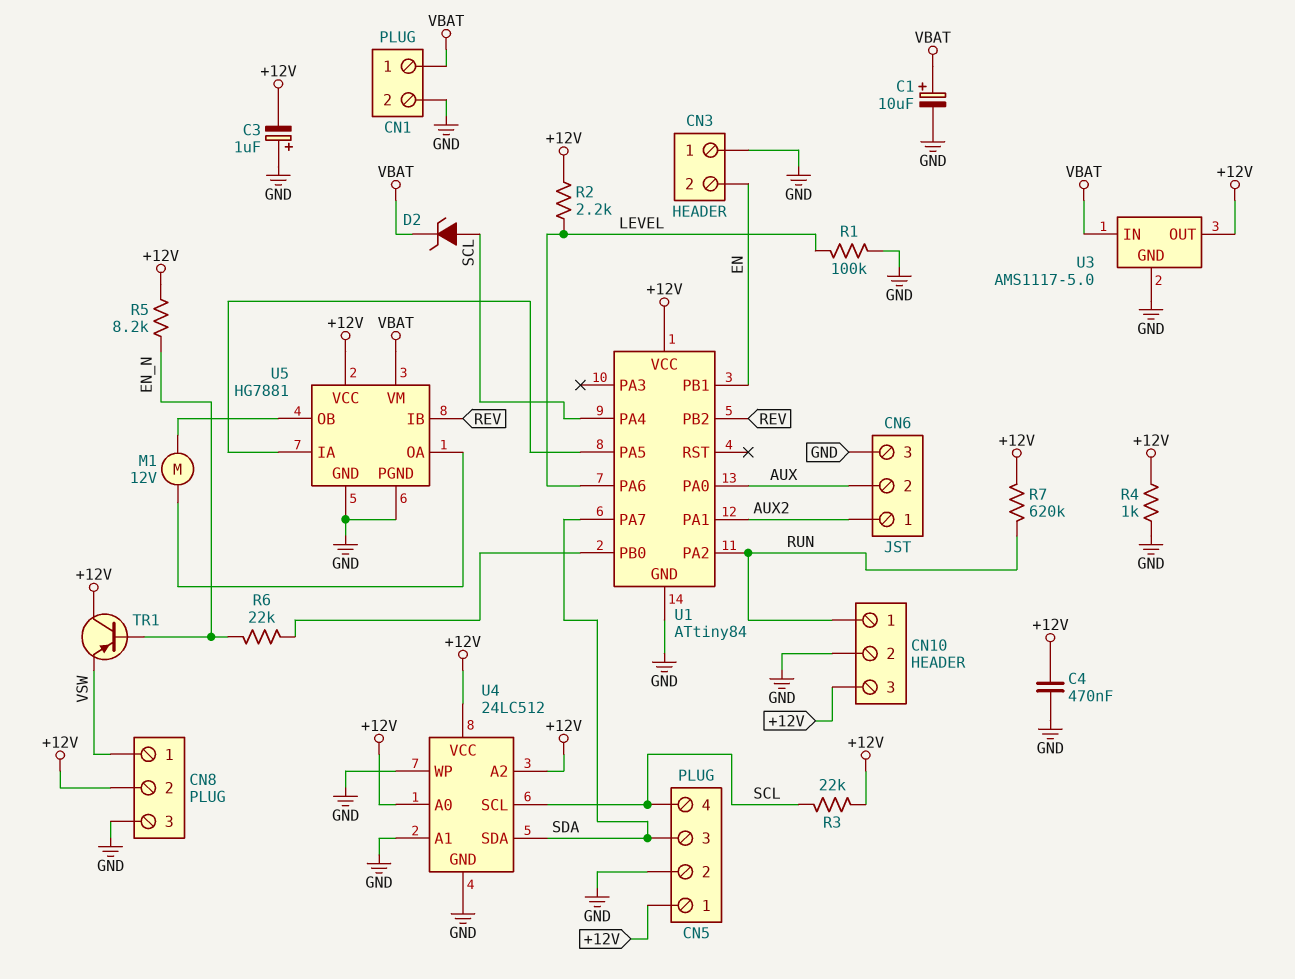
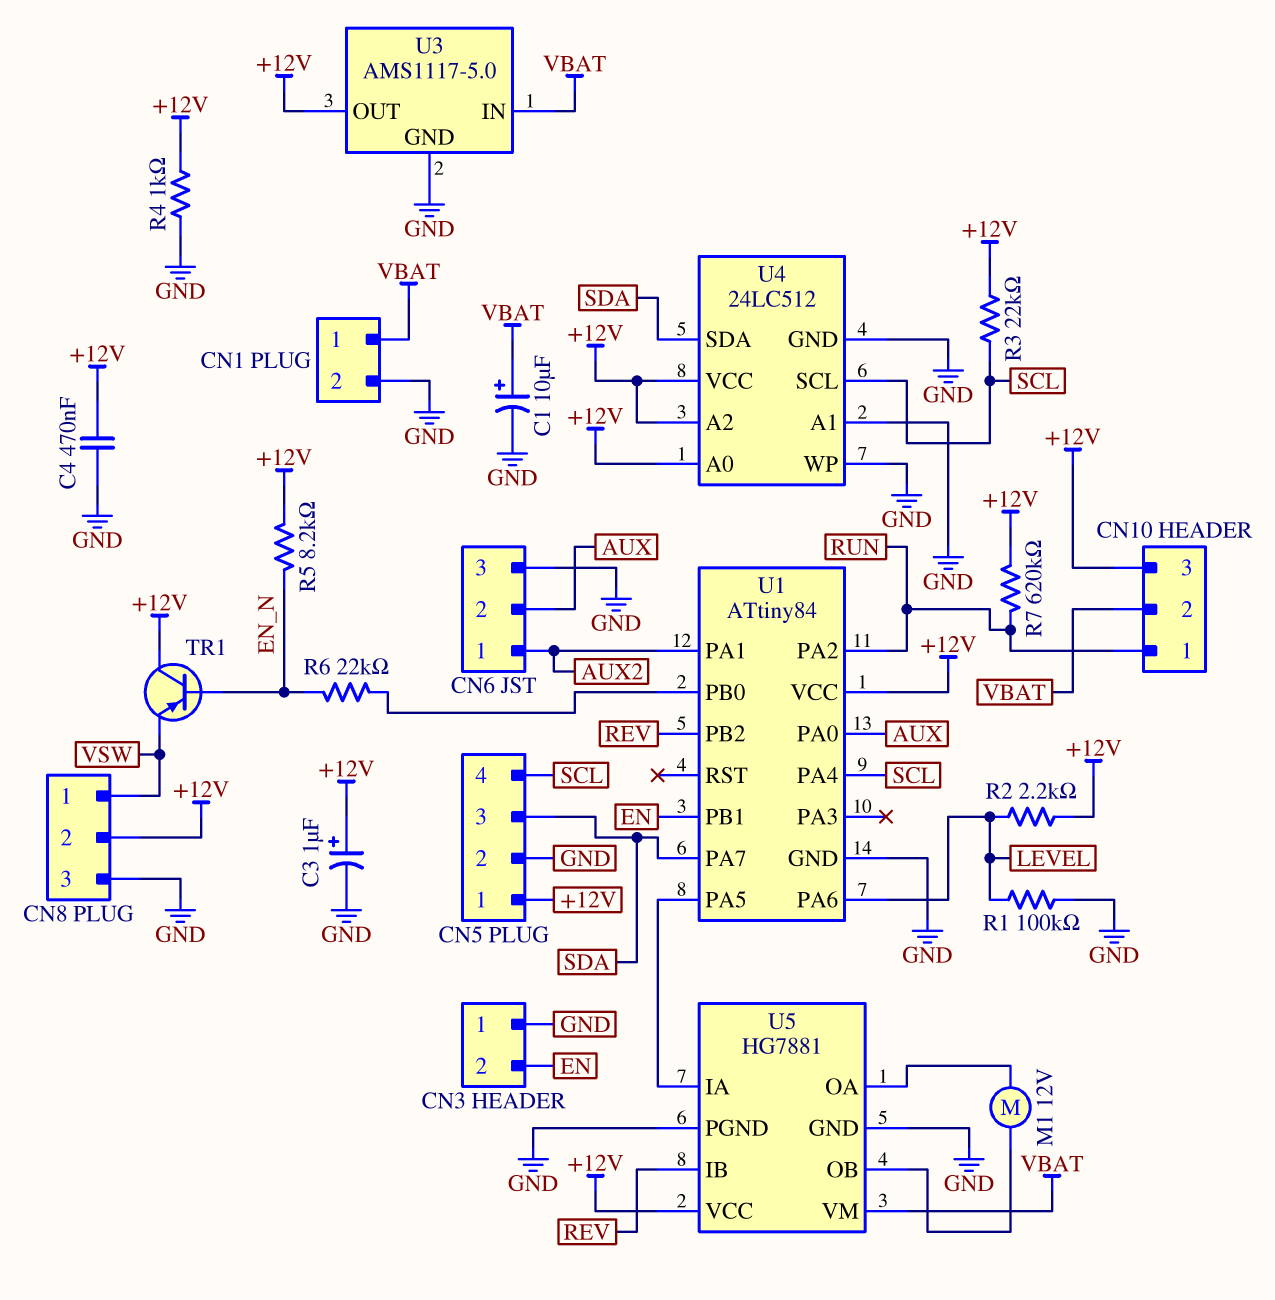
C3: 1uF (plus GND, minus +12V) -> 1uF (plus +12V, minus GND)
CN10 pin 2: GND -> VBAT
D2: zener (A SCL, K VBAT) -> none

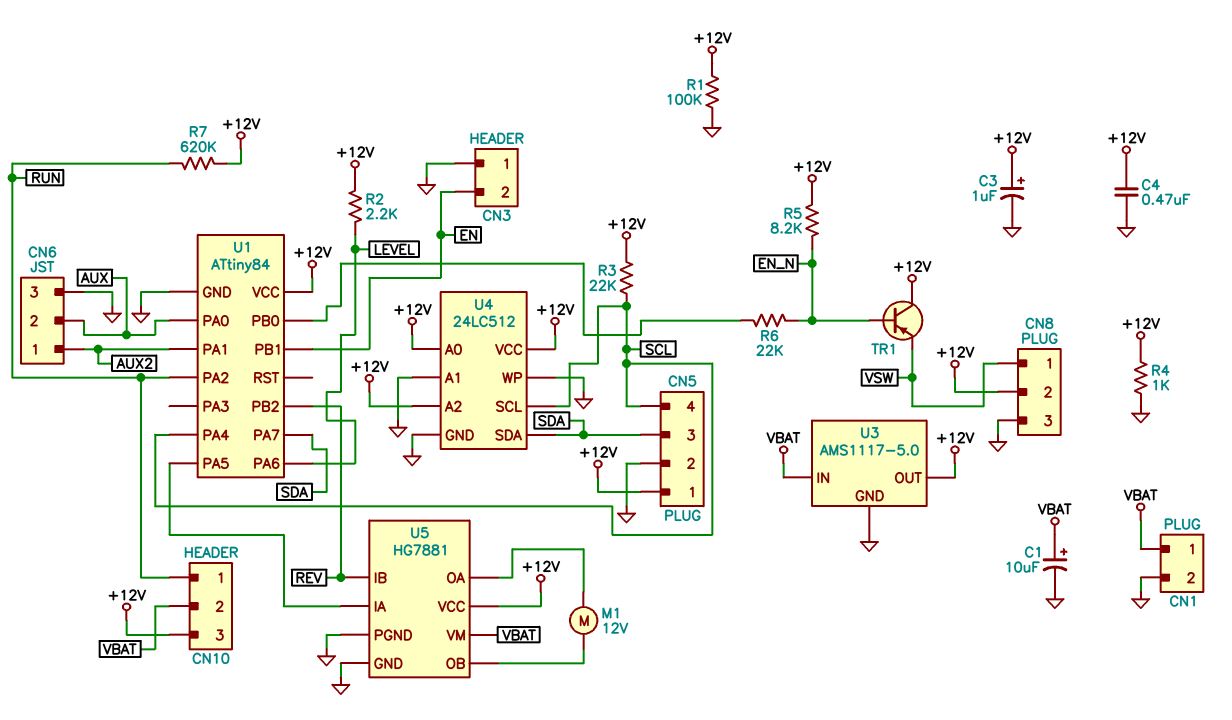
R1: 100k (GND, LEVEL) -> 100k (+12V, GND)

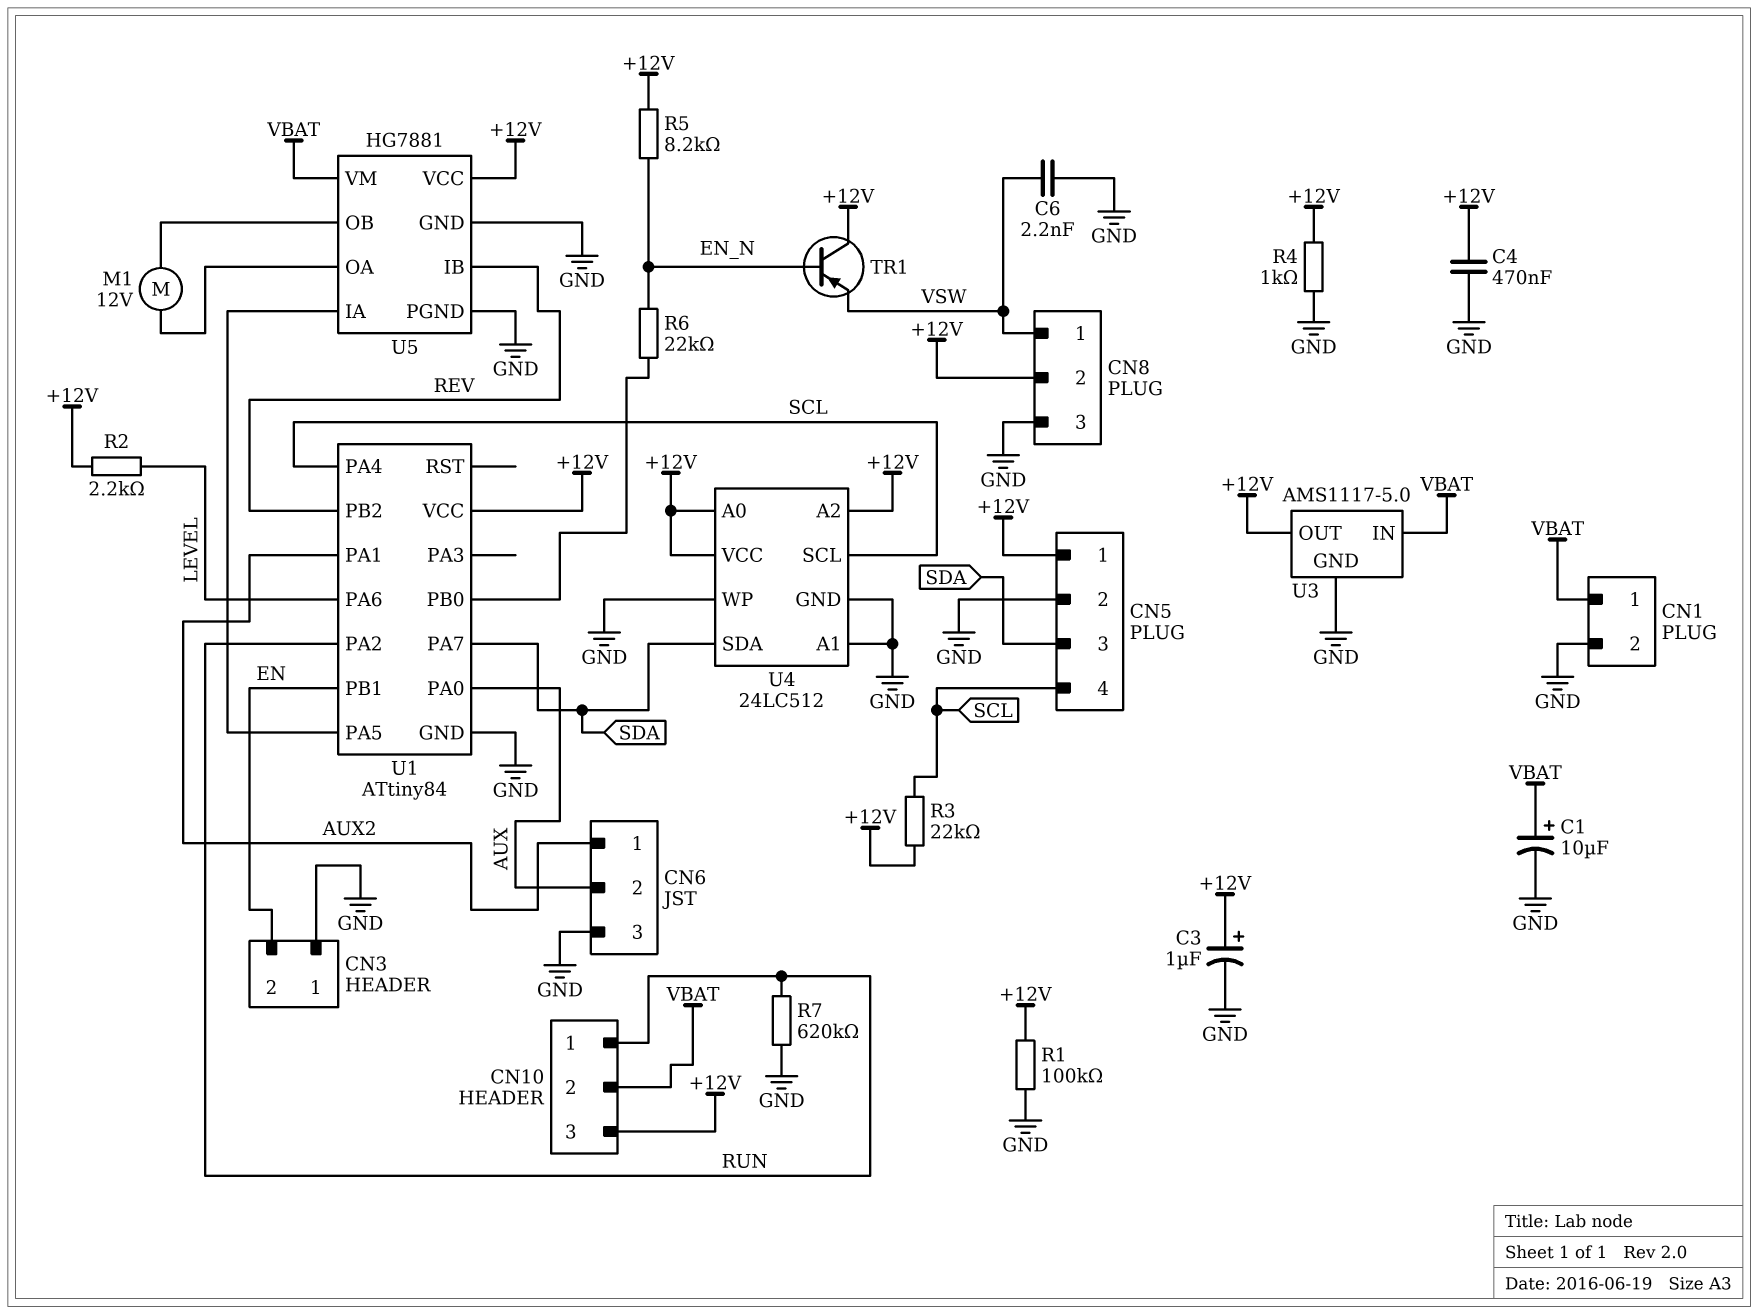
C6: none -> 2.2nF (GND, VSW)
R7: 620k (+12V, RUN) -> 620k (GND, RUN)

